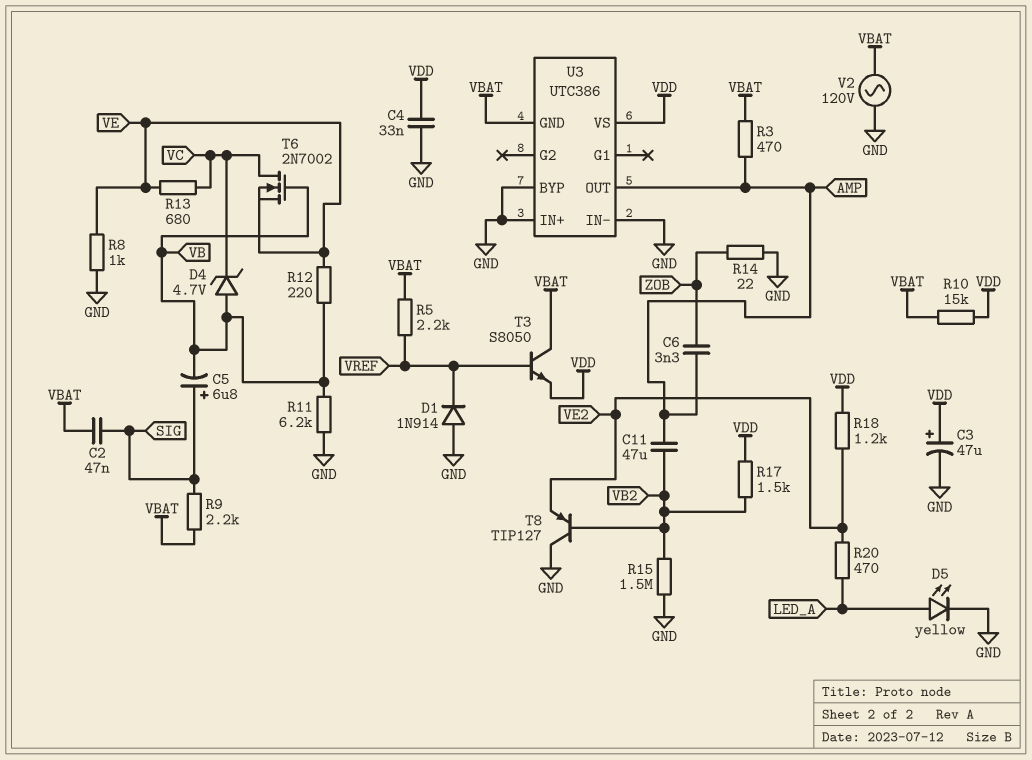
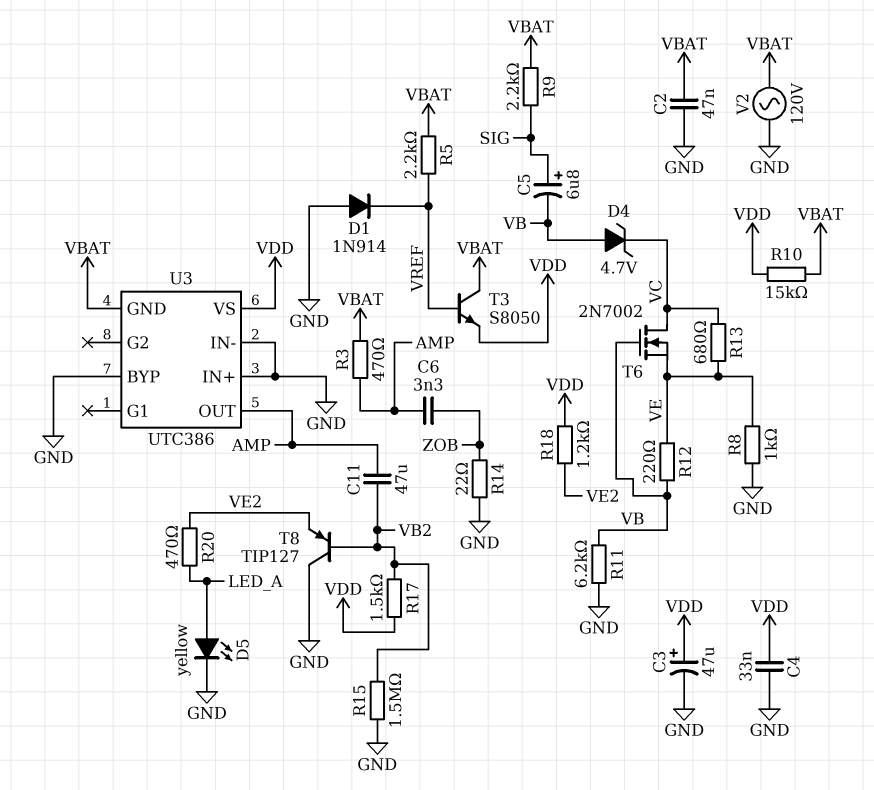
C2: 47nF (SIG, VBAT) -> 47nF (GND, VBAT)

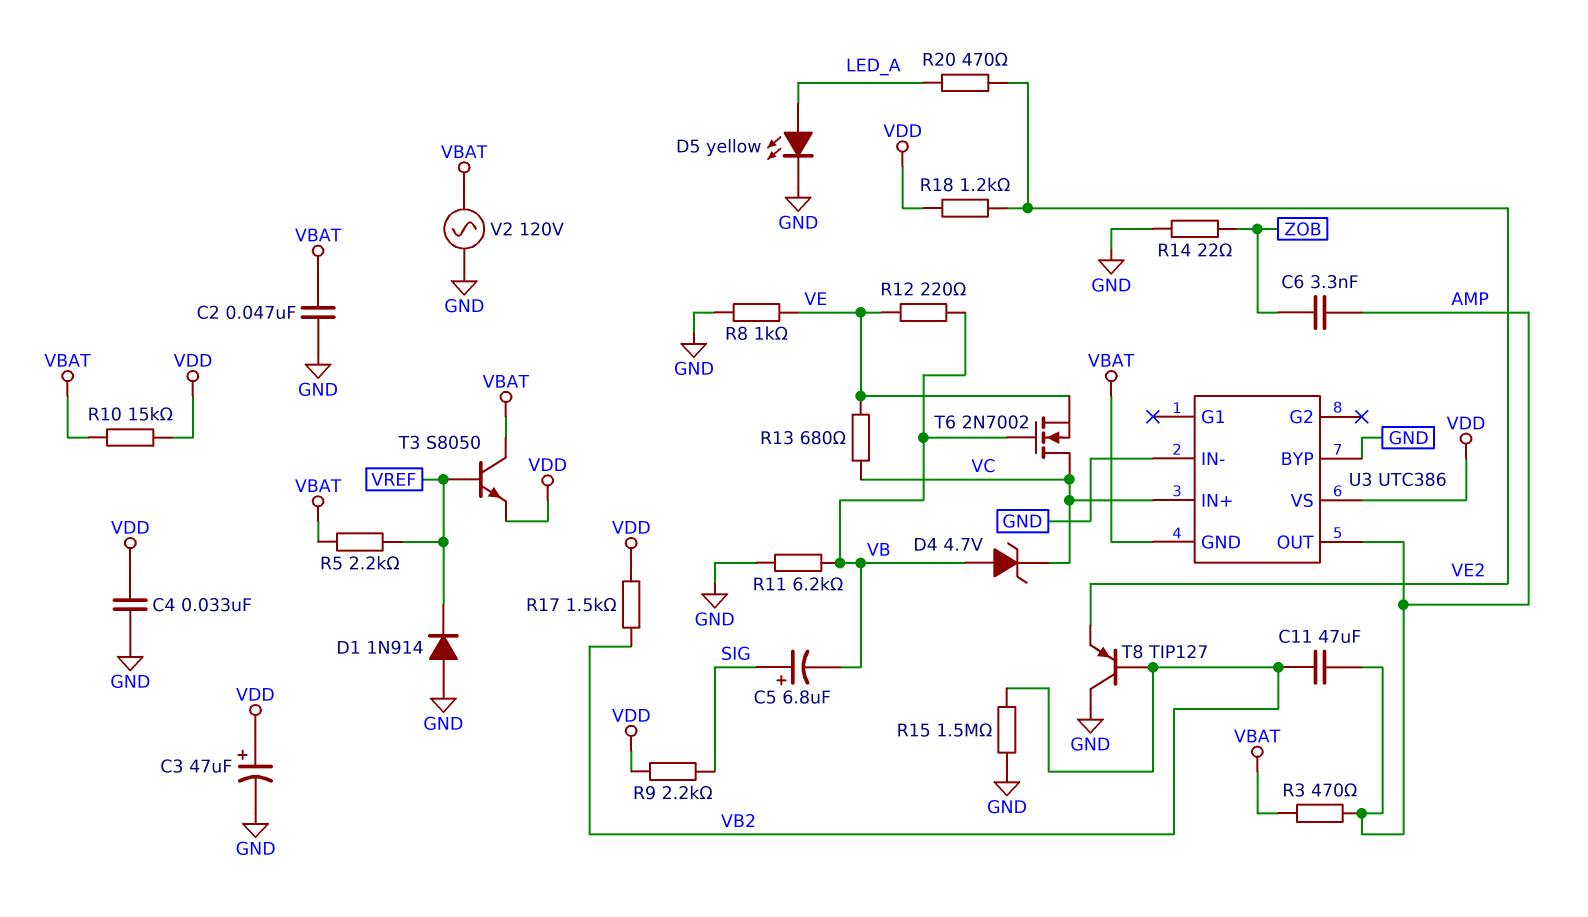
R9: 2.2k (SIG, VBAT) -> 2.2k (SIG, VDD)
U3 pin IN+: GND -> VC

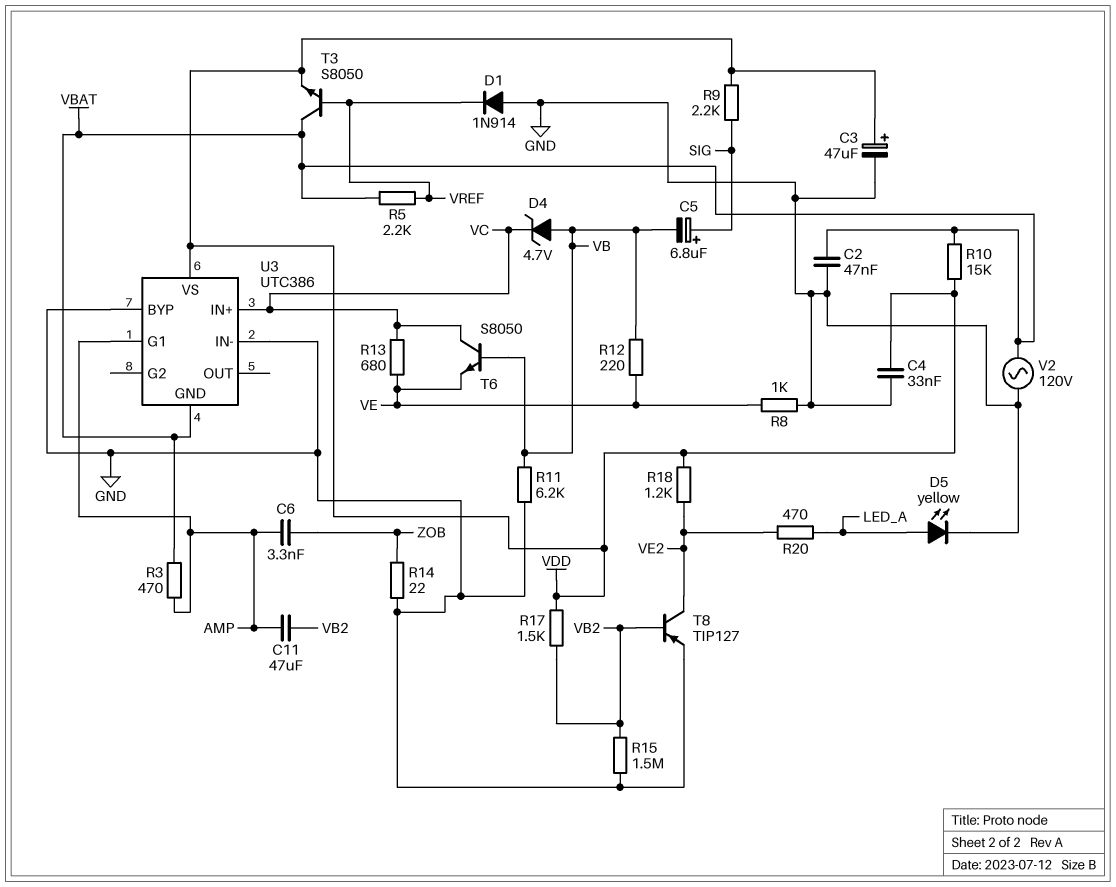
T6: NMOS 2N7002 (G VB, D VC, S VE) -> NPN S8050 (B VB, C VC, E VE)
T8: PNP TIP127 (B VB2, C GND, E VE2) -> PNP TIP127 (B VB2, C VE2, E GND)
U3 pin G1: none -> AMP
U3 pin OUT: AMP -> none

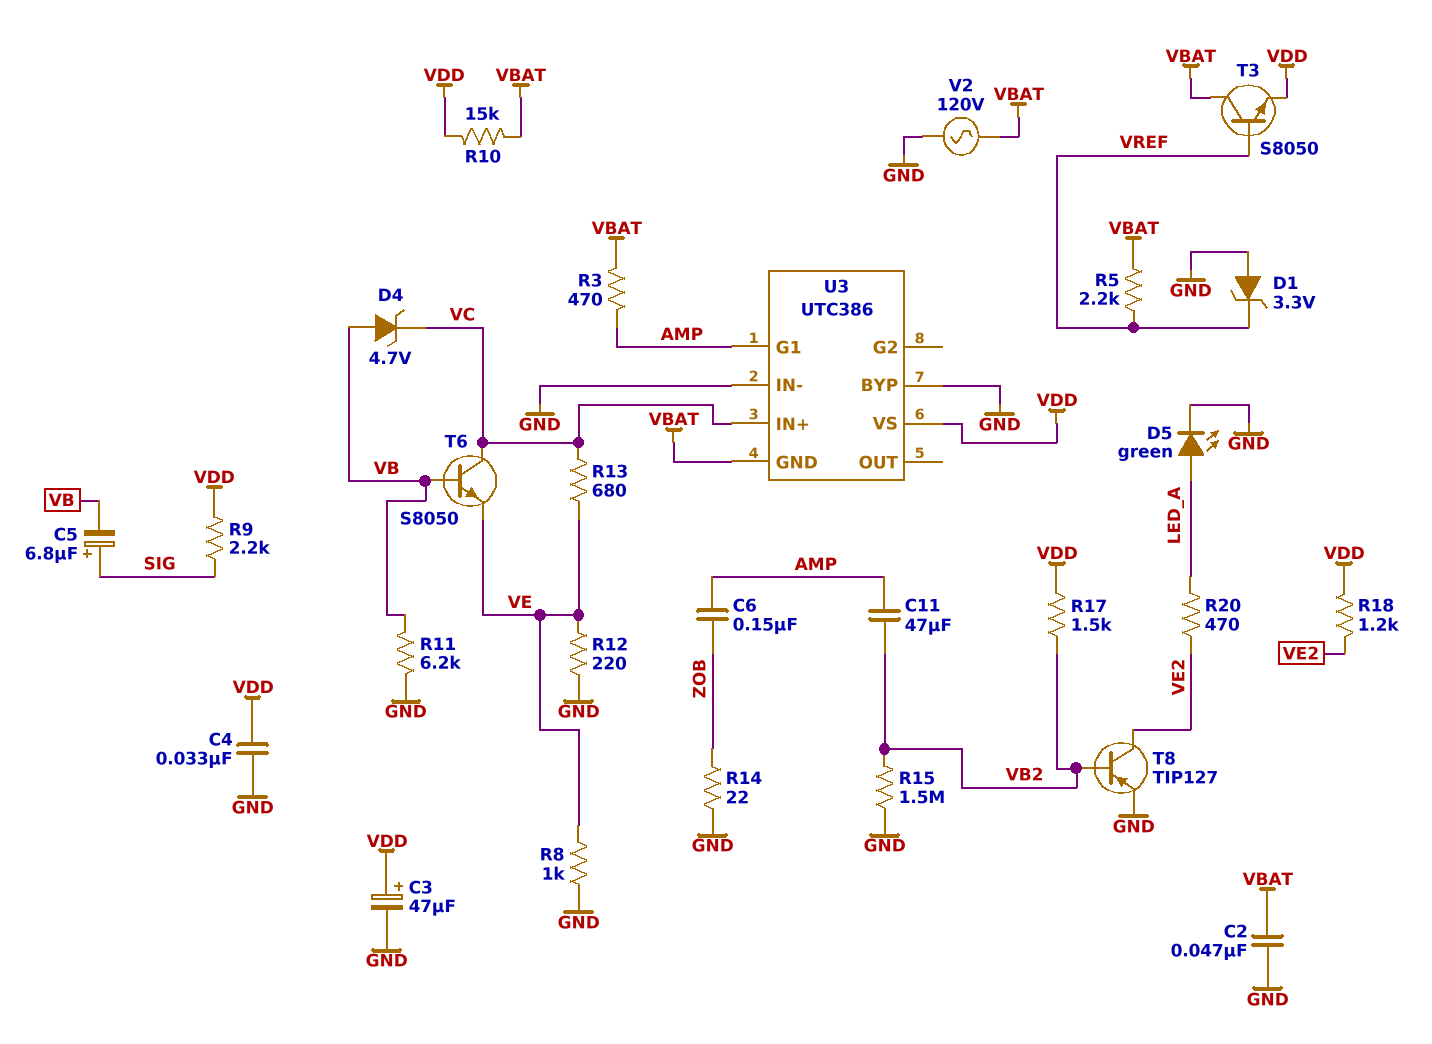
C6: 3.3nF (AMP, ZOB) -> 150nF (AMP, ZOB)
D1: diode 1N914 (A GND, K VREF) -> zener 3.3V (A GND, K VREF)
D5: LED yellow (A LED_A, K GND) -> LED green (A LED_A, K GND)
R12: 220 (VB, VE) -> 220 (GND, VE)

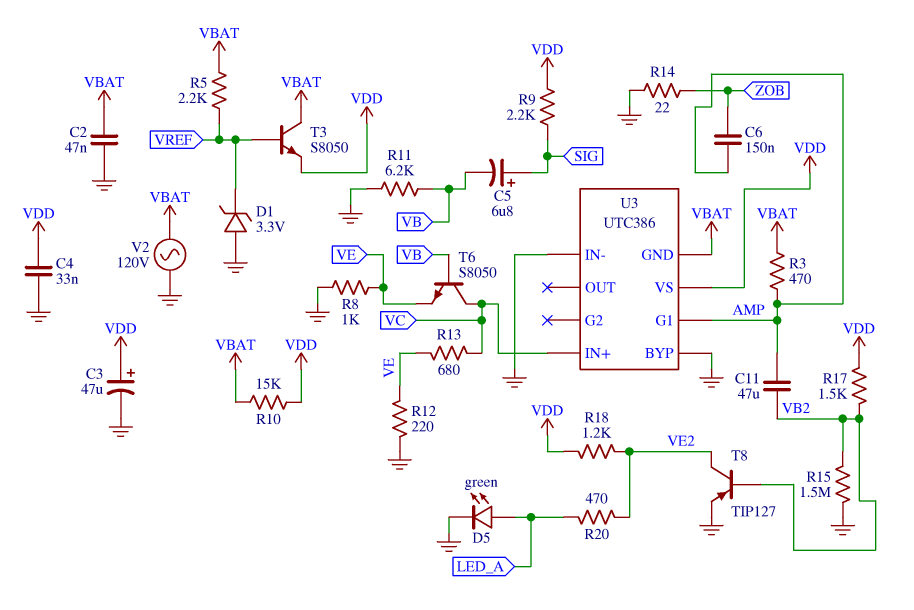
D4: zener 4.7V (A VB, K VC) -> none

